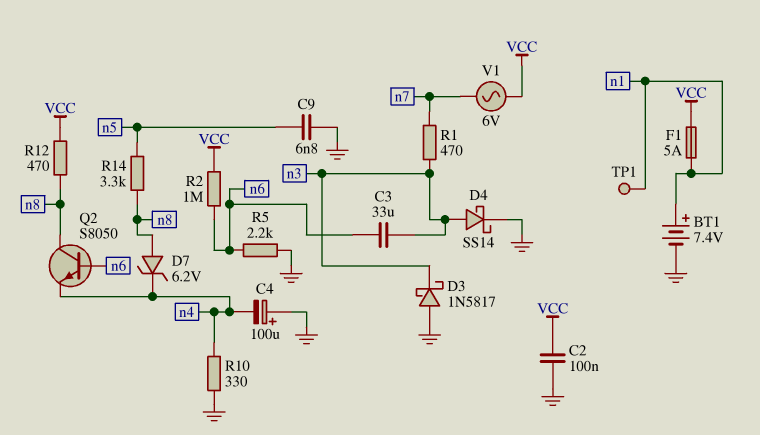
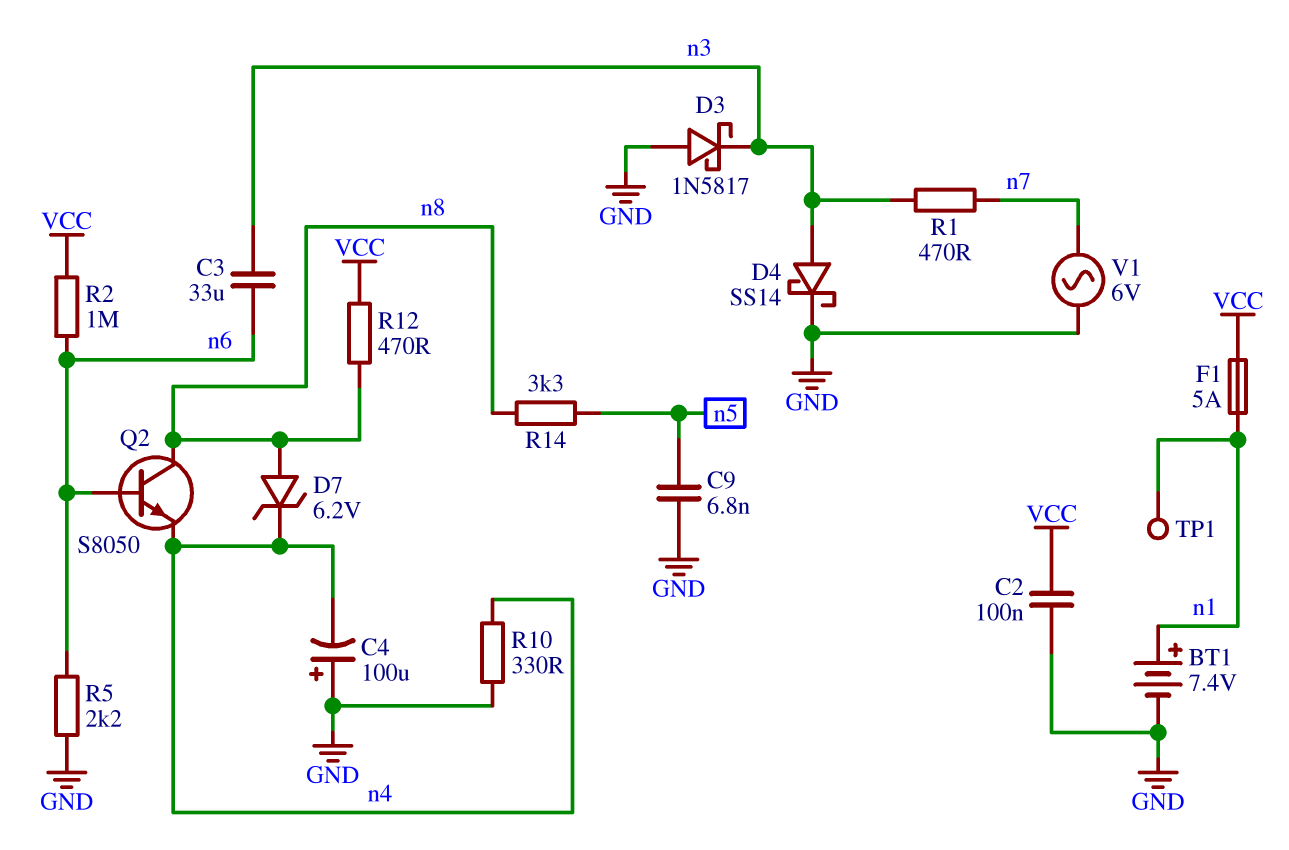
V1: AC 6V (VCC, n7) -> AC 6V (GND, n7)

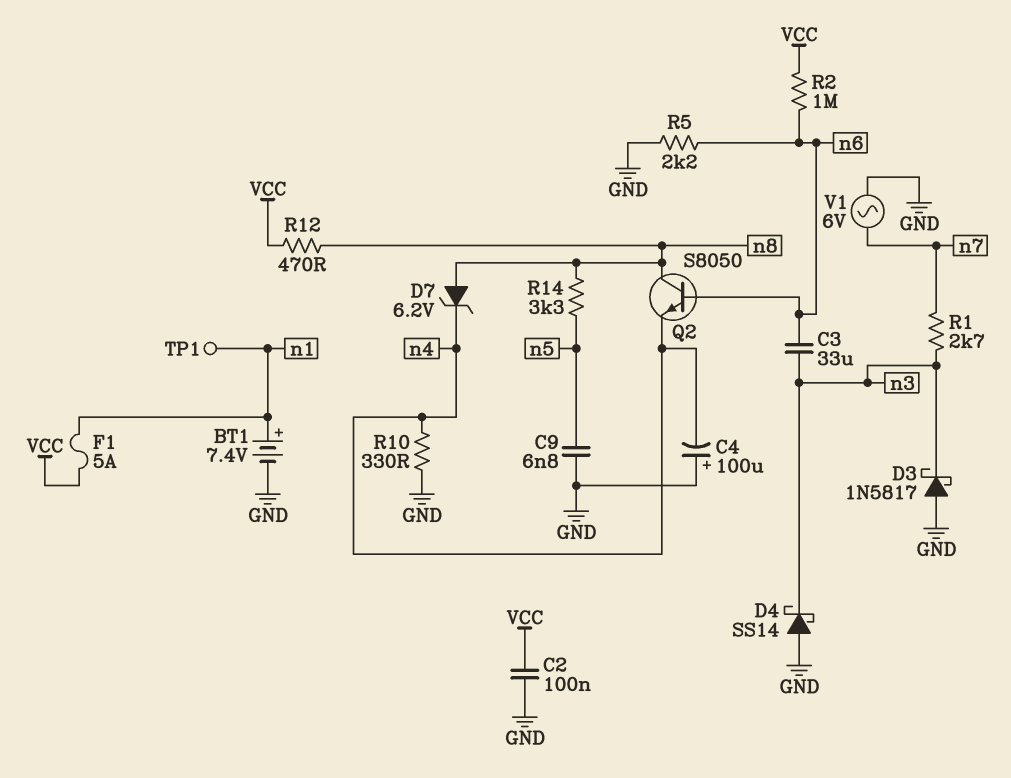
D4: schottky SS14 (A n3, K GND) -> schottky SS14 (A GND, K n3)
R1: 470 (n3, n7) -> 2.7k (n3, n7)

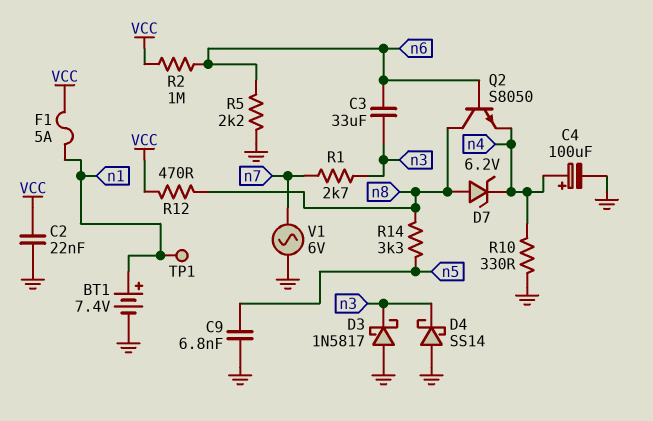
C2: 100nF (GND, VCC) -> 22nF (GND, VCC)
C4: 100uF (plus GND, minus n4) -> 100uF (plus n4, minus GND)

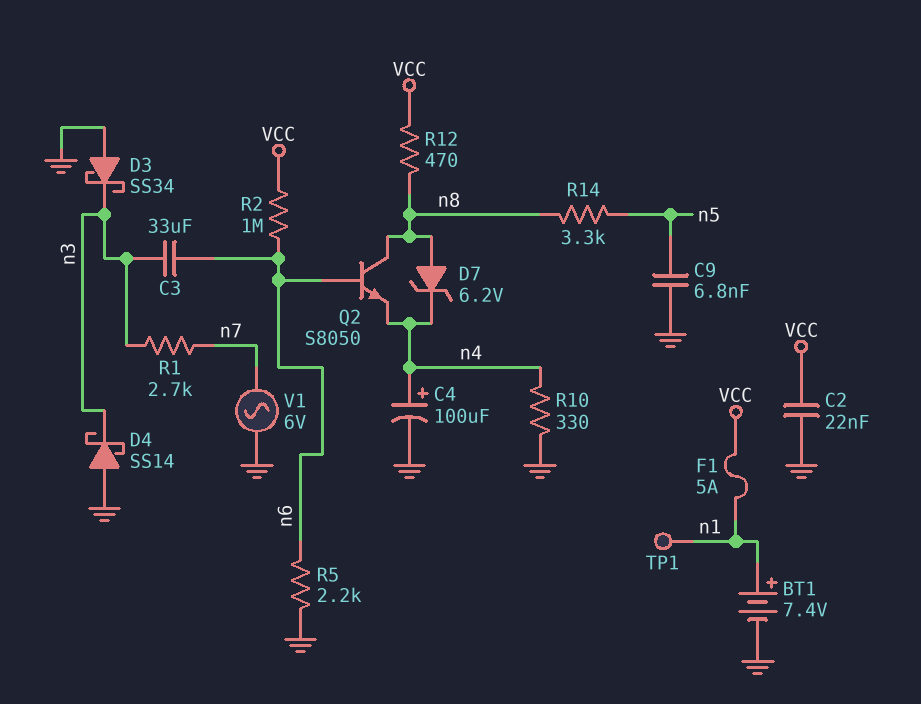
D3: schottky 1N5817 (A GND, K n3) -> schottky SS34 (A GND, K n3)

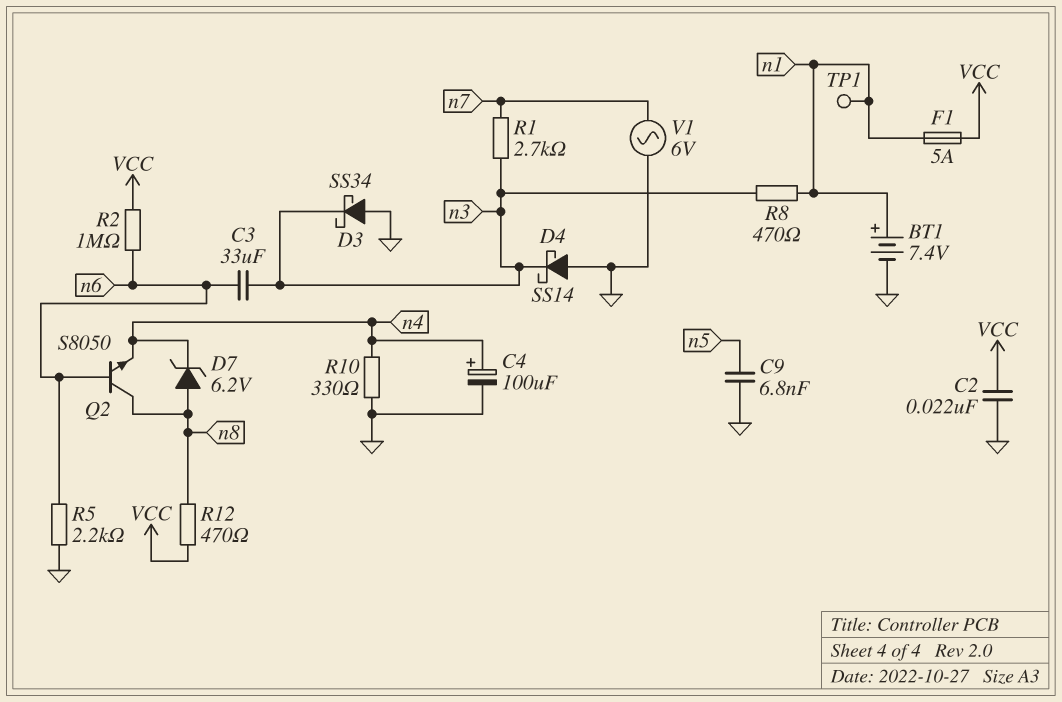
R8: none -> 470 (n1, n3)
R14: 3.3k (n5, n8) -> none

